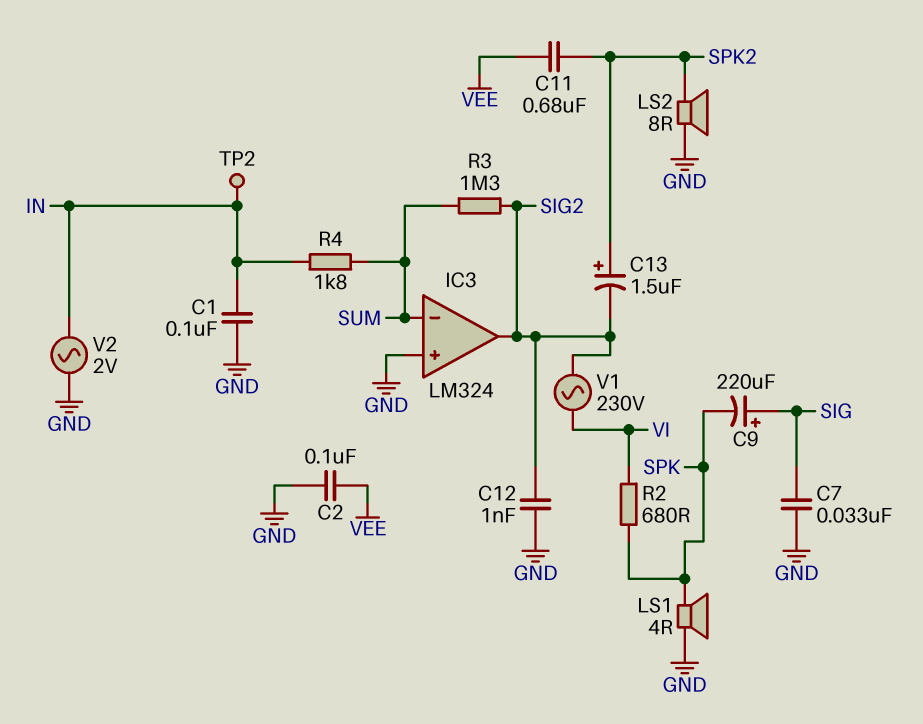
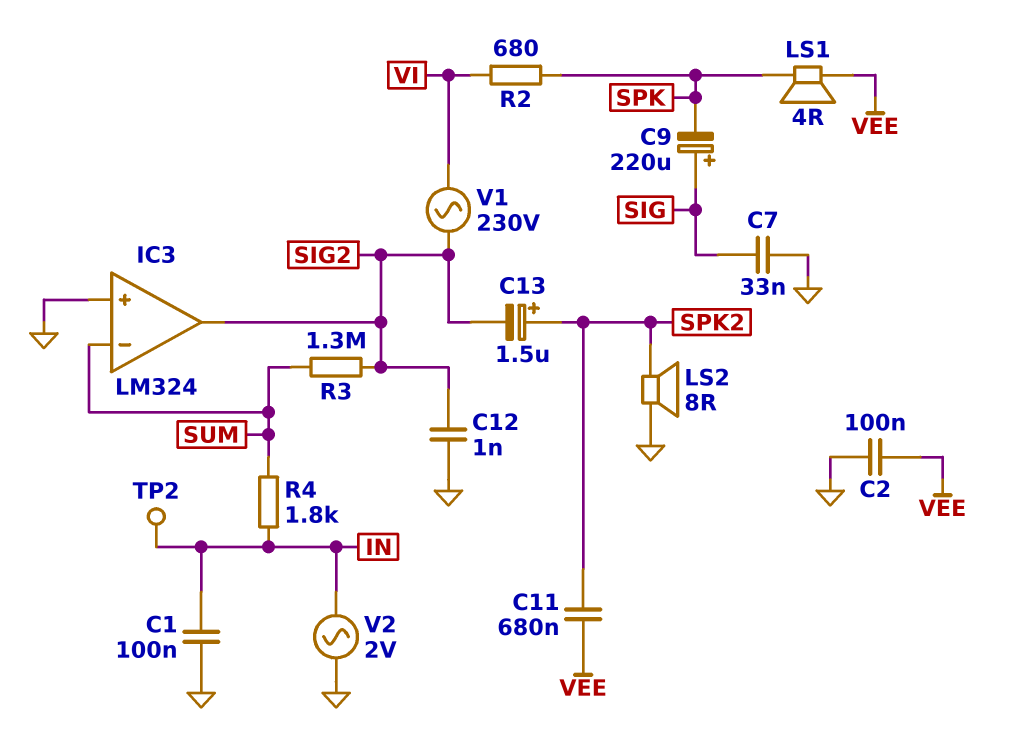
LS1: speaker 4R (GND, SPK) -> speaker 4R (SPK, VEE)

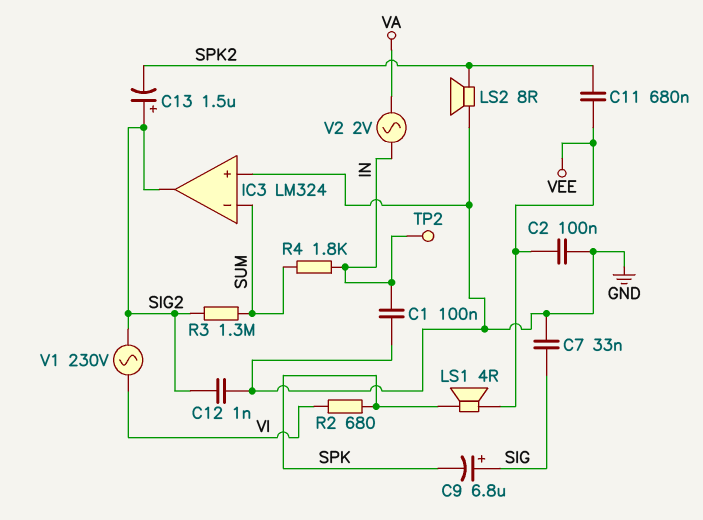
C9: 220uF (plus SIG, minus SPK) -> 6.8uF (plus SIG, minus SPK)
C13: 1.5uF (plus SPK2, minus SIG2) -> 1.5uF (plus SIG2, minus SPK2)
V2: AC 2V (GND, IN) -> AC 2V (IN, VA)

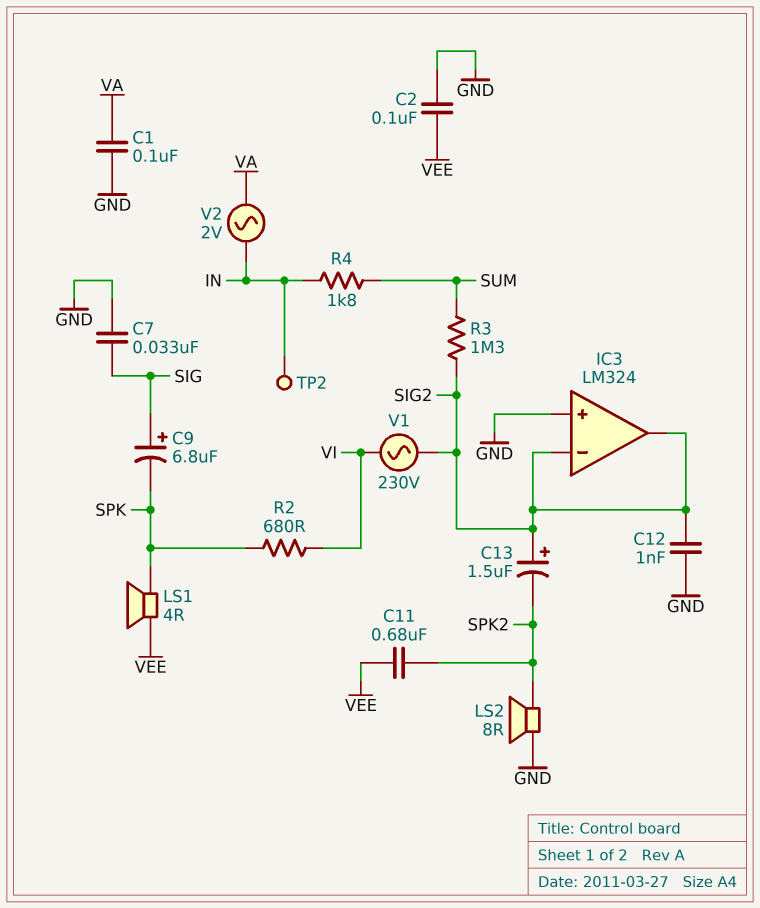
C1: 100nF (GND, IN) -> 100nF (GND, VA)
IC3 pin in-: SUM -> SIG2

